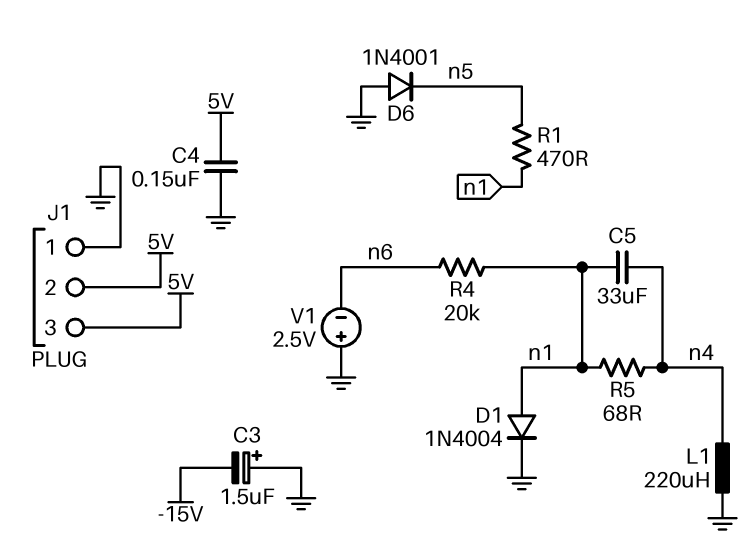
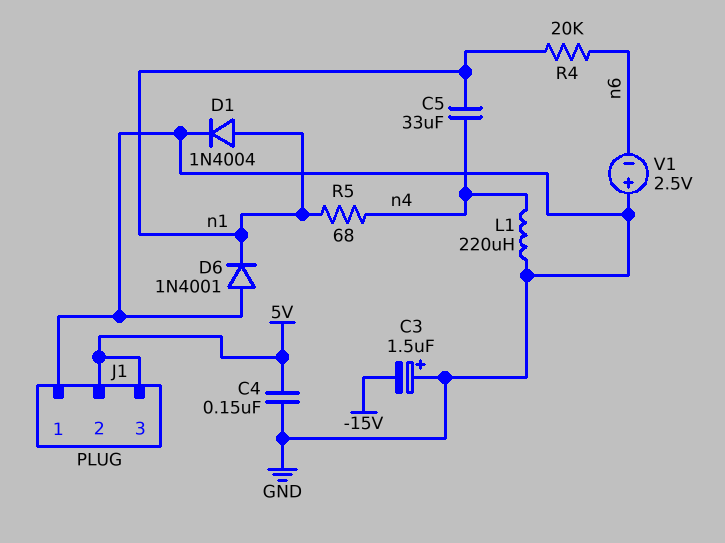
D6: diode 1N4001 (A GND, K n5) -> diode 1N4001 (A GND, K n1)
R1: 470 (n1, n5) -> none

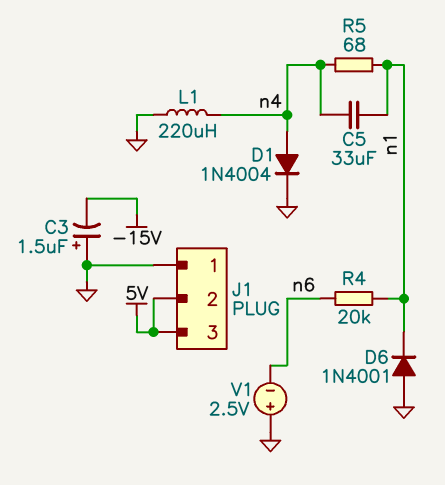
C4: 150nF (5V, GND) -> none
D1: diode 1N4004 (A n1, K GND) -> diode 1N4004 (A n4, K GND)

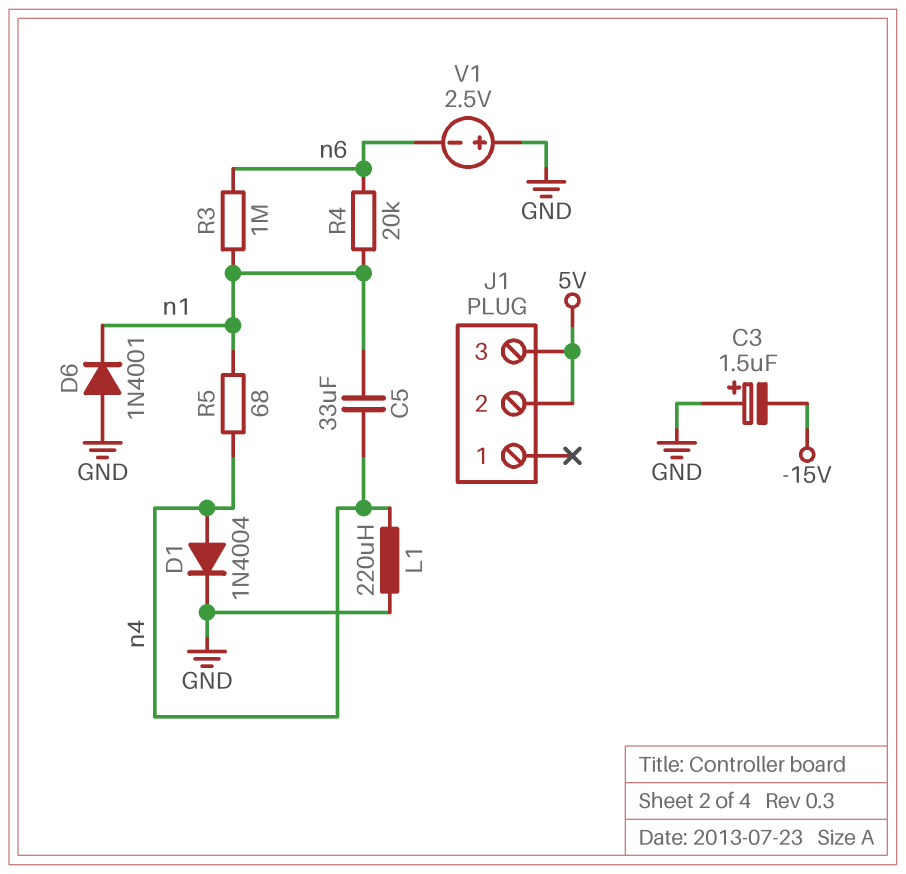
J1 pin 1: GND -> none
R3: none -> 1M (n1, n6)

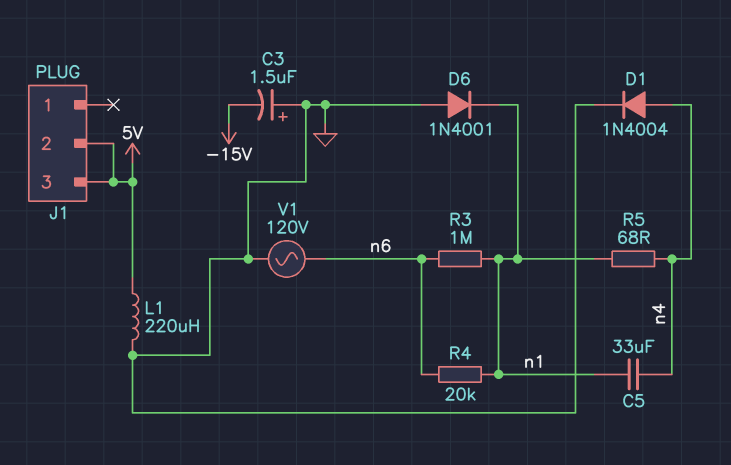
L1: 220uH (GND, n4) -> 220uH (5V, GND)
V1: 2.5V (plus GND, minus n6) -> AC 120V (GND, n6)

